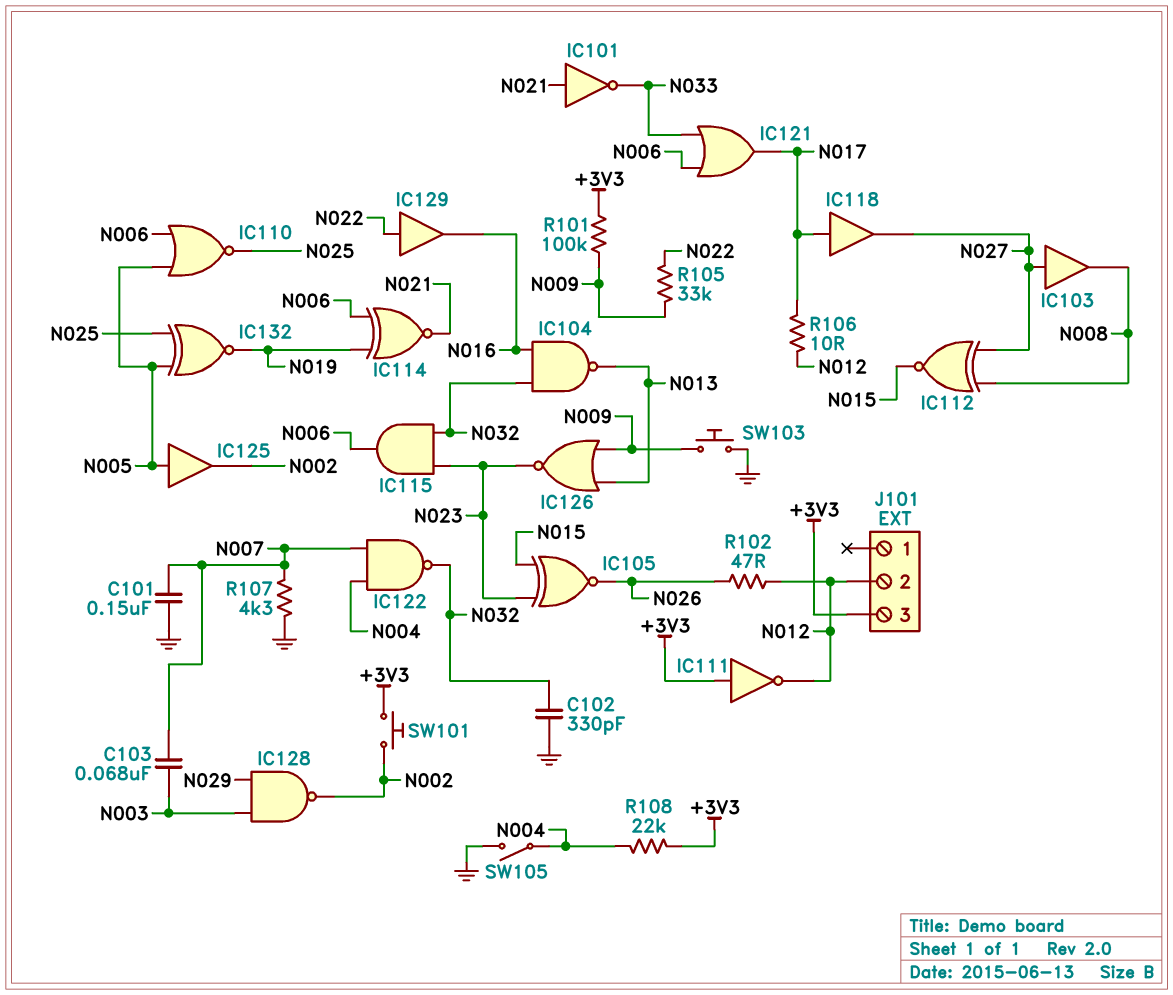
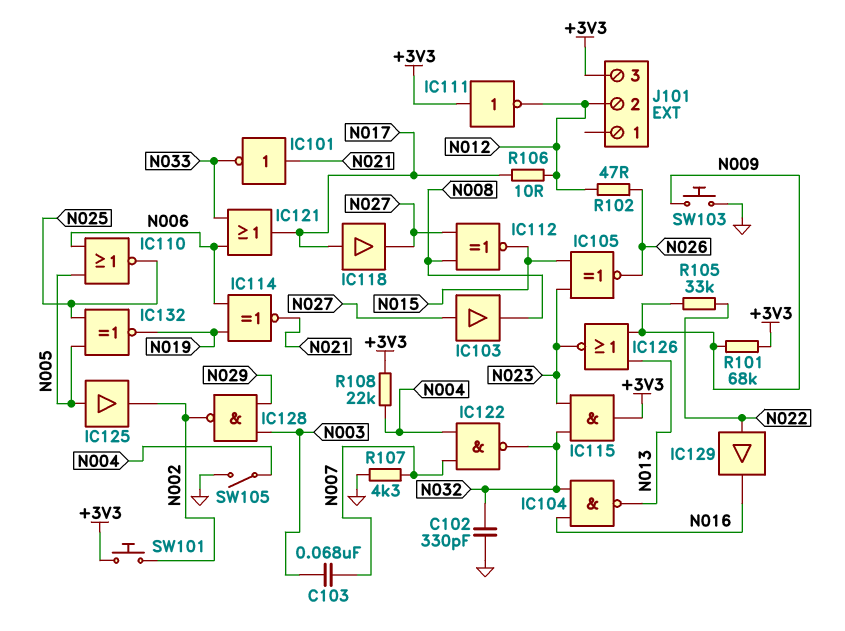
C101: 150nF (GND, N007) -> none
IC115: AND (in N023, in N032, out N006) -> AND (in N023, in N032, out +3V3)
R101: 100k (+3V3, N009) -> 68k (+3V3, N009)

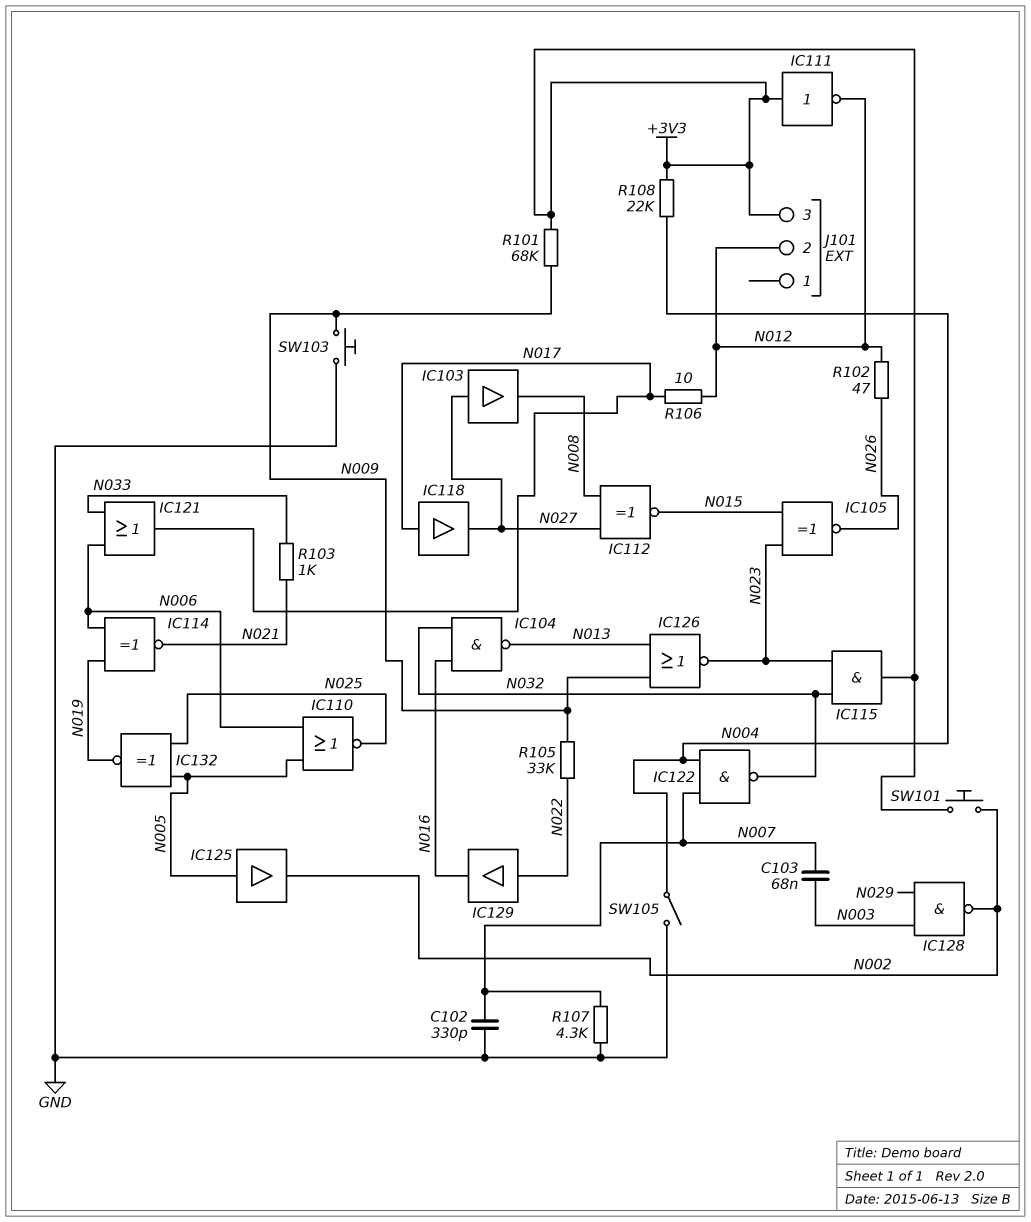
C102: 330pF (GND, N032) -> 330pF (GND, N007)
IC101: NOT (in N021, out N033) -> none
R103: none -> 1k (N021, N033)

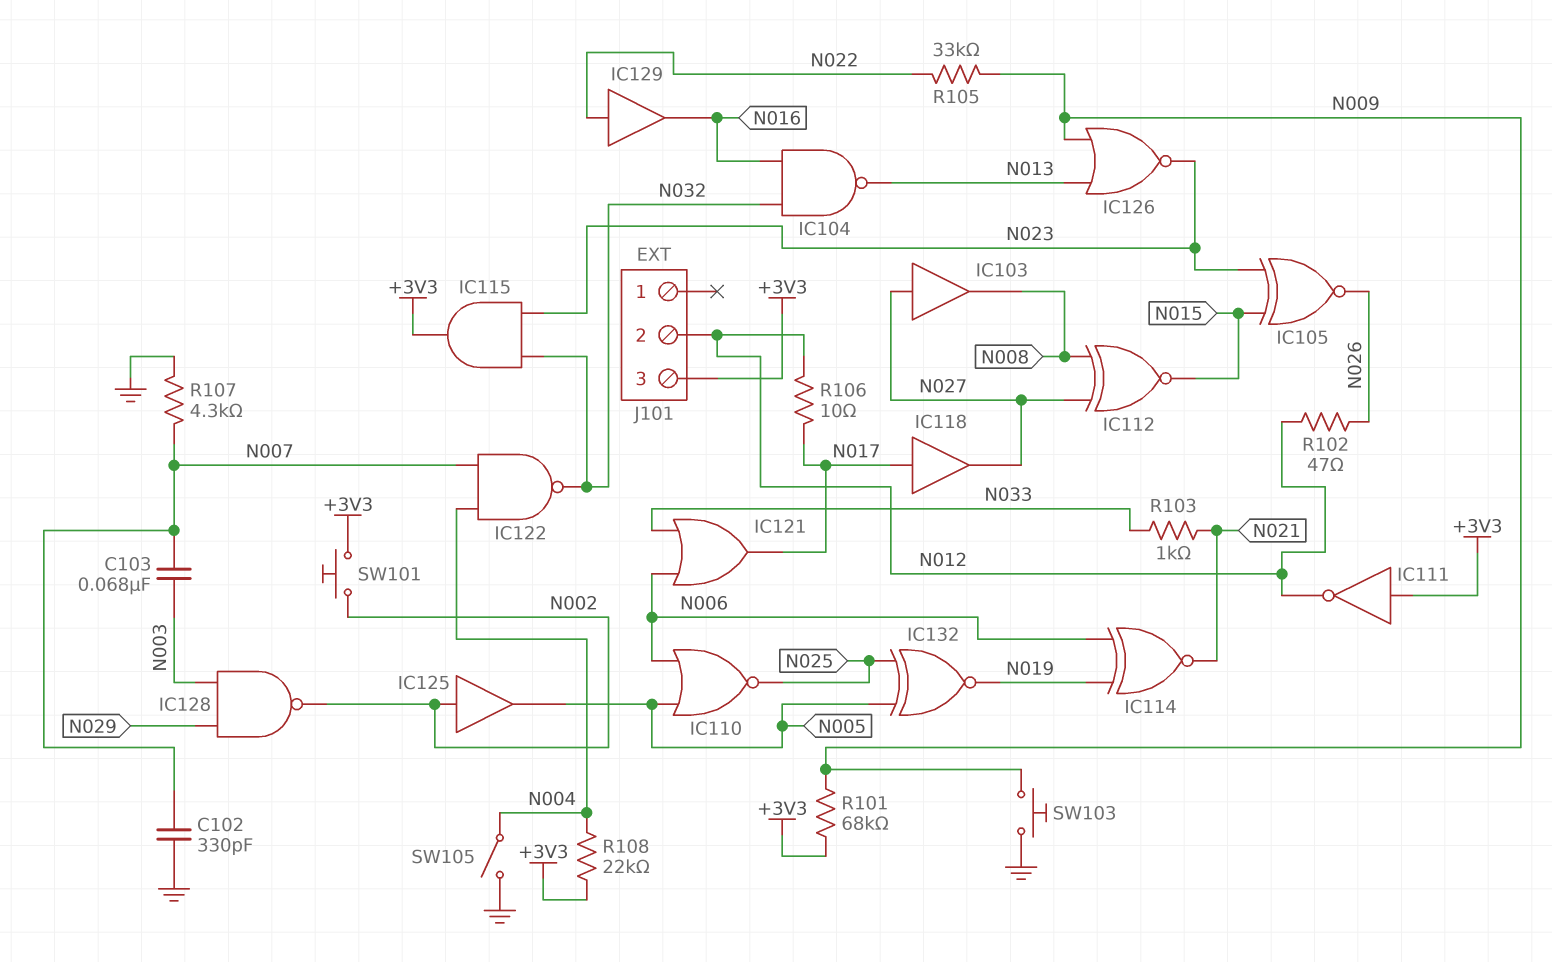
IC125: buffer (in N005, out N002) -> buffer (in N002, out N005)

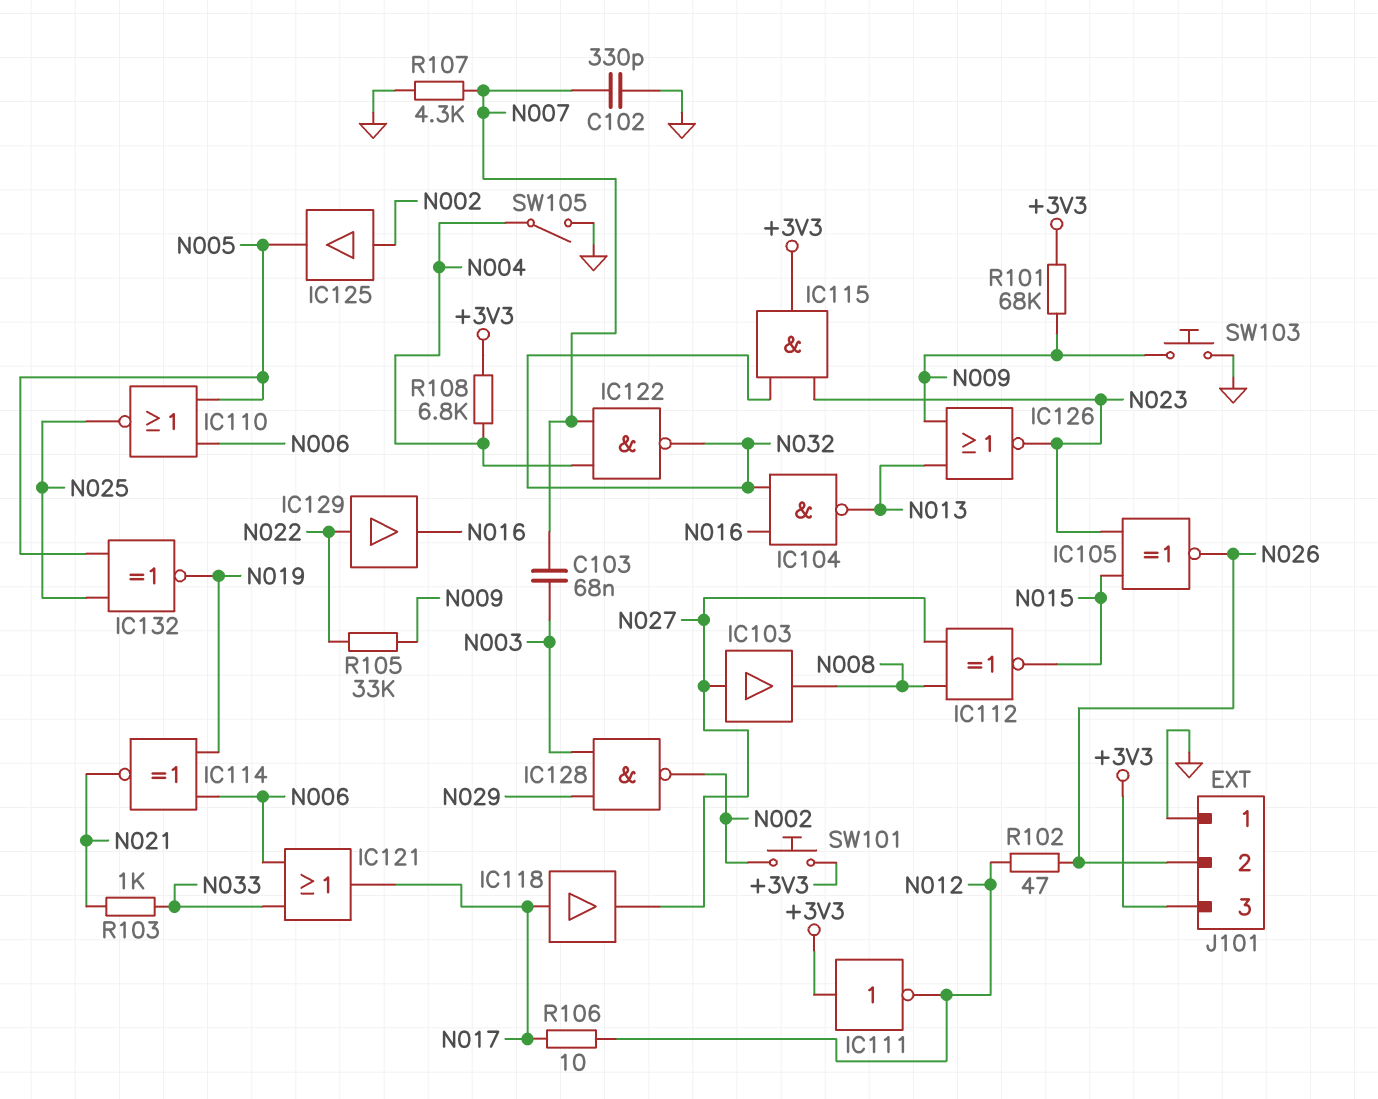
J101 pin 1: none -> GND
J101 pin 2: N012 -> N026
R108: 22k (+3V3, N004) -> 6.8k (+3V3, N004)

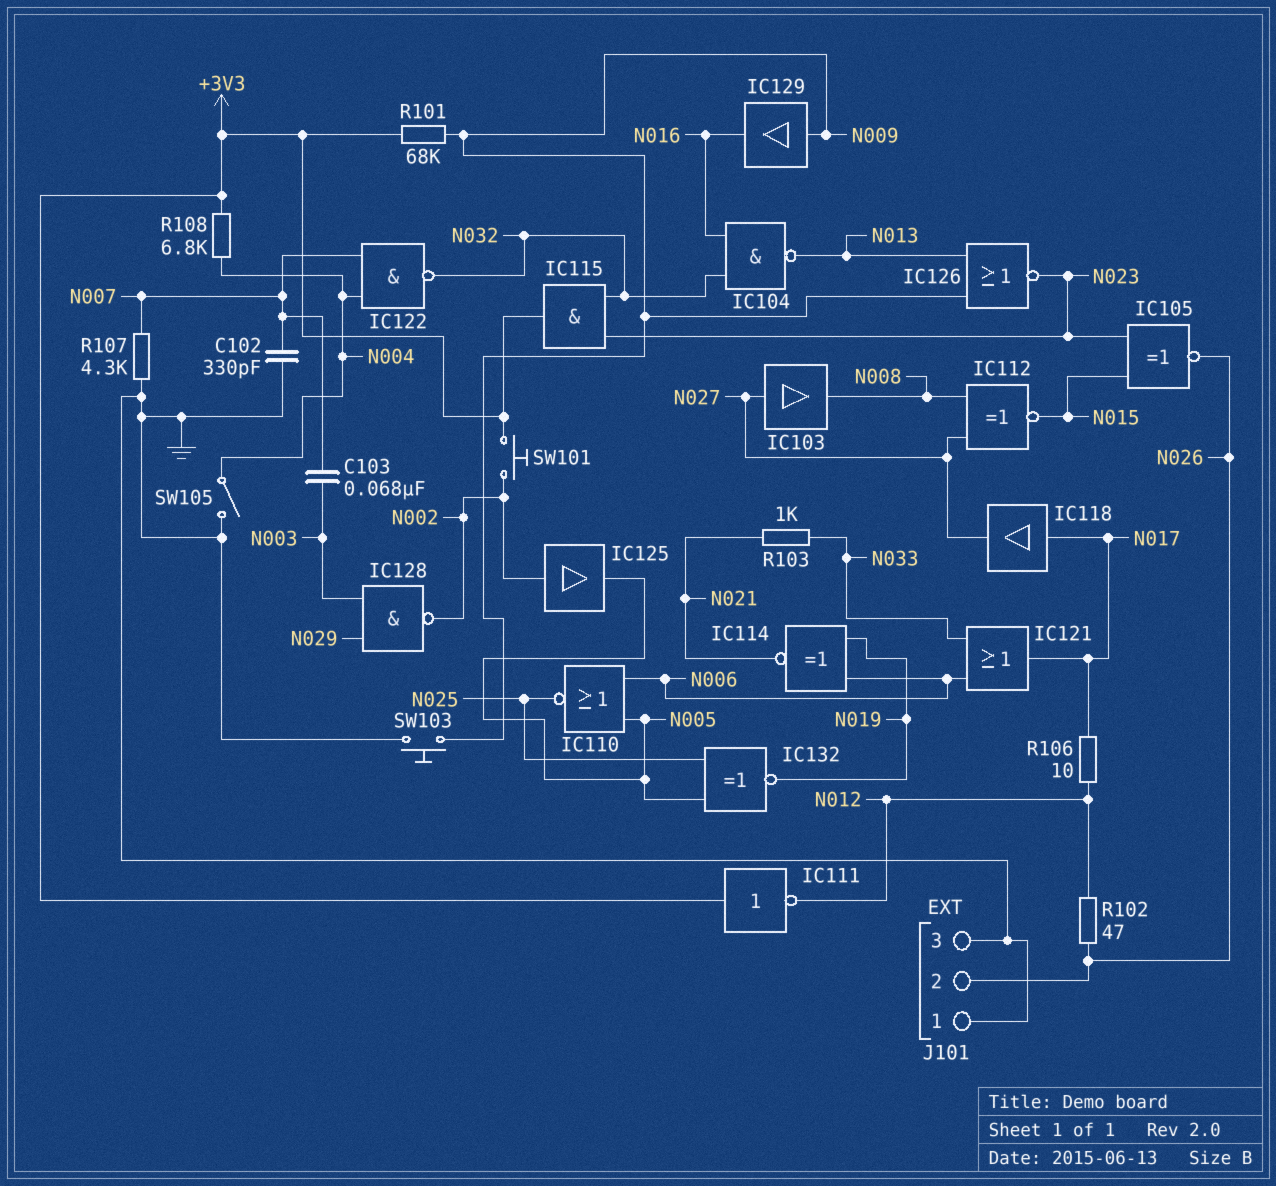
IC129: buffer (in N022, out N016) -> buffer (in N009, out N016)
J101 pin 3: +3V3 -> GND
R105: 33k (N009, N022) -> none

